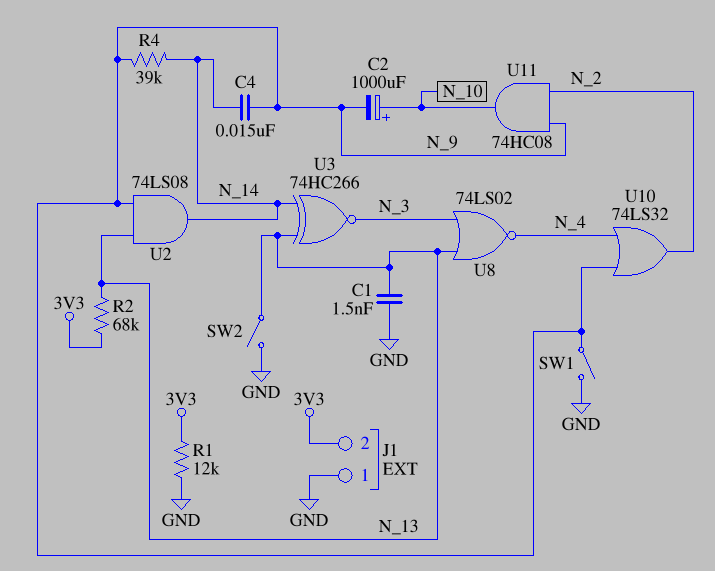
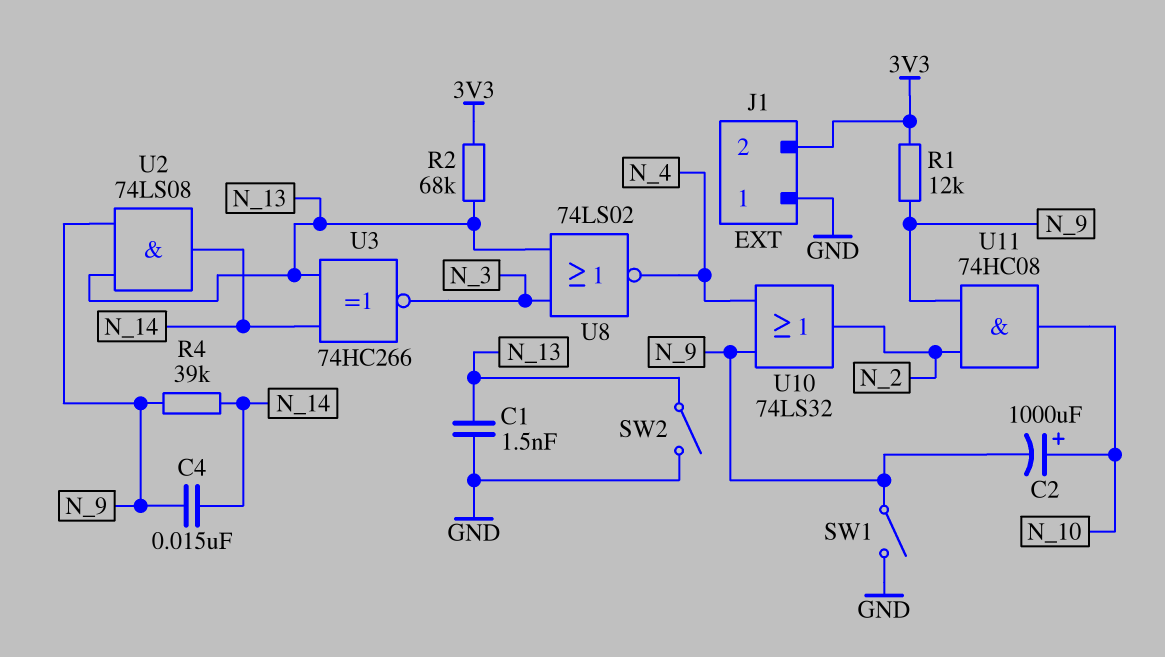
R1: 12k (3V3, GND) -> 12k (3V3, N_9)

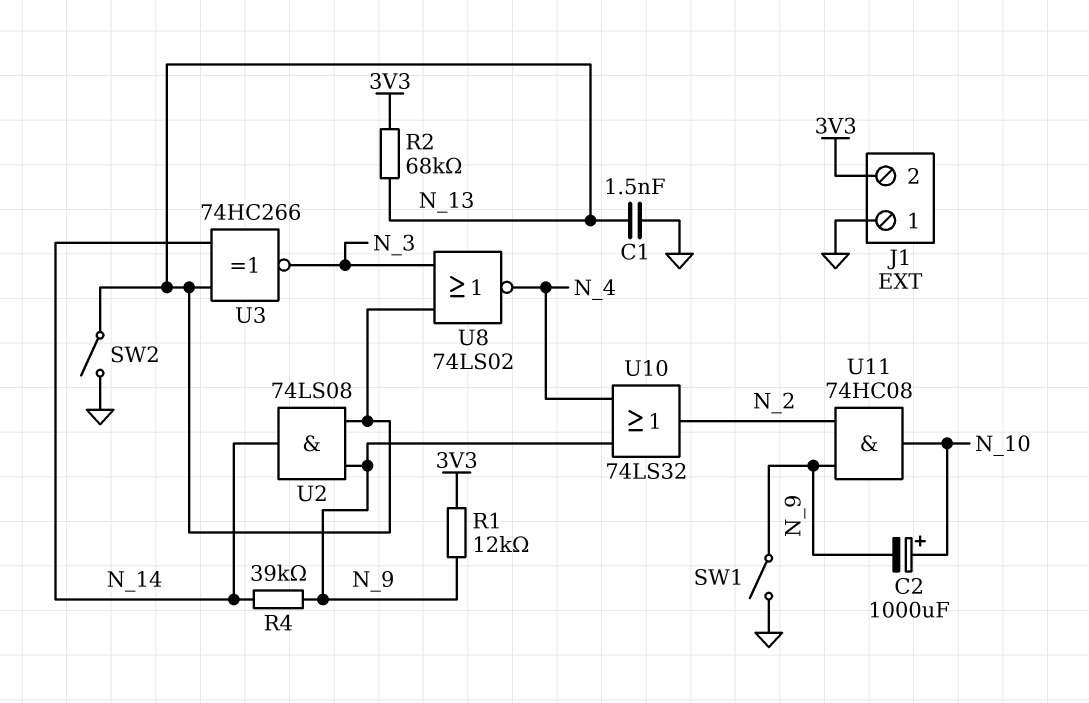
C4: 15nF (N_9, N_14) -> none

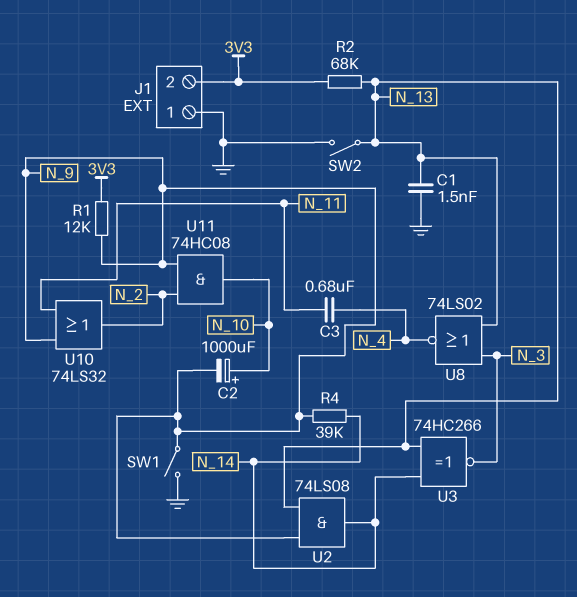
C3: none -> 680nF (N_4, N_11)
U10: OR 74LS32 (in N_4, in N_9, out N_2) -> OR 74LS32 (in N_9, in N_11, out N_2)

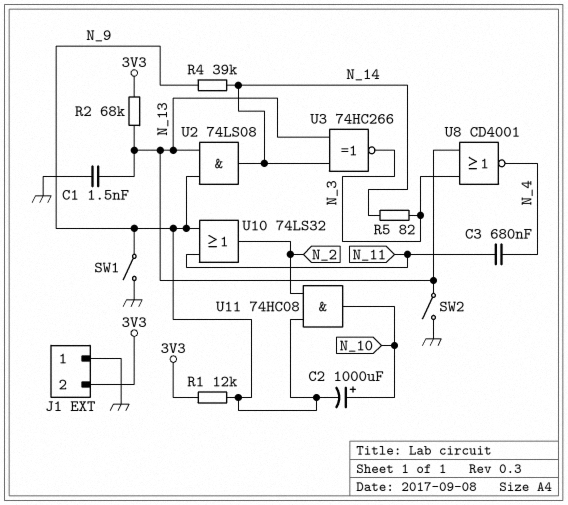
R5: none -> 82 (N_3, N_14)
U8: NOR 74LS02 (in N_3, in N_13, out N_4) -> NOR CD4001 (in N_3, in N_13, out N_4)

